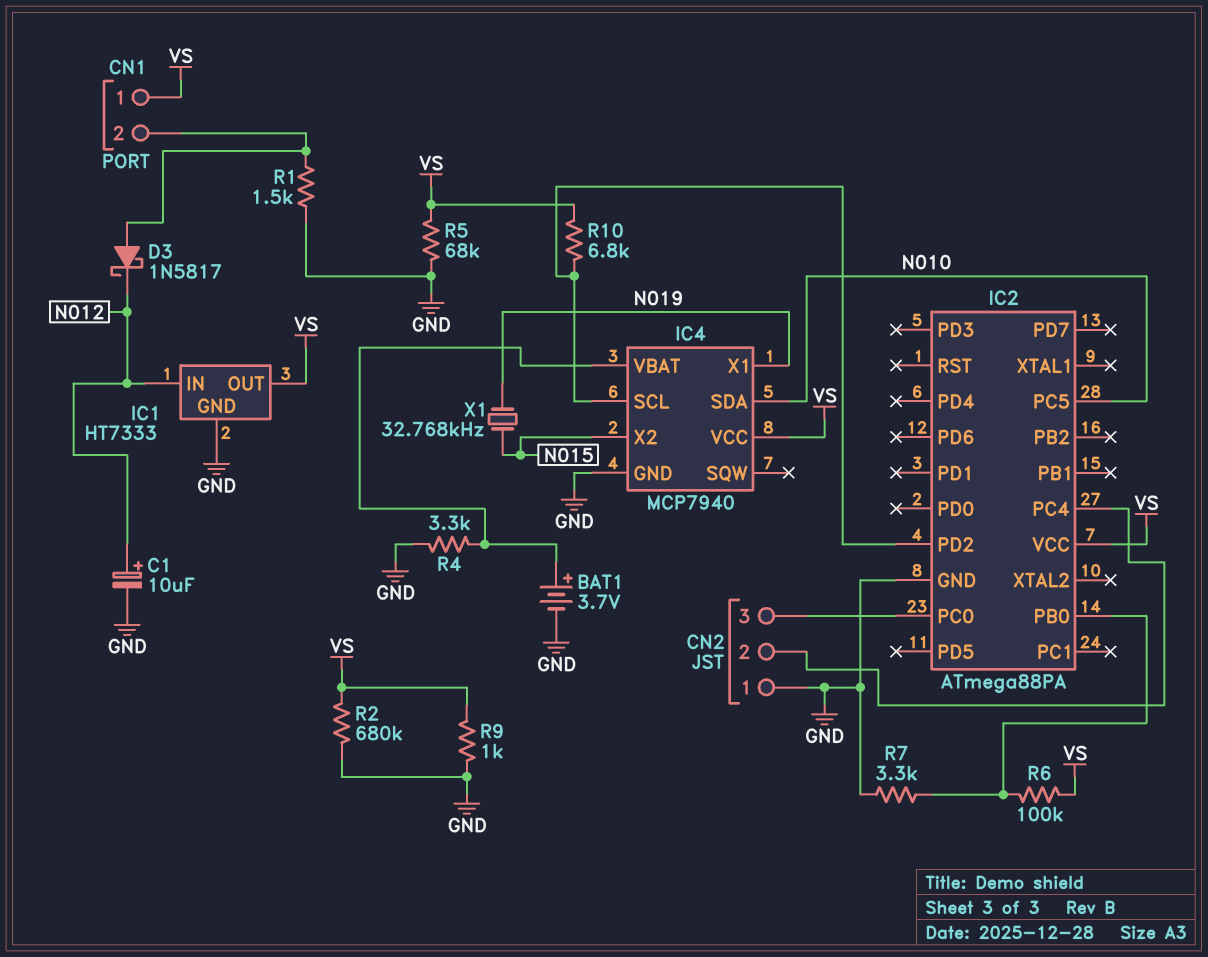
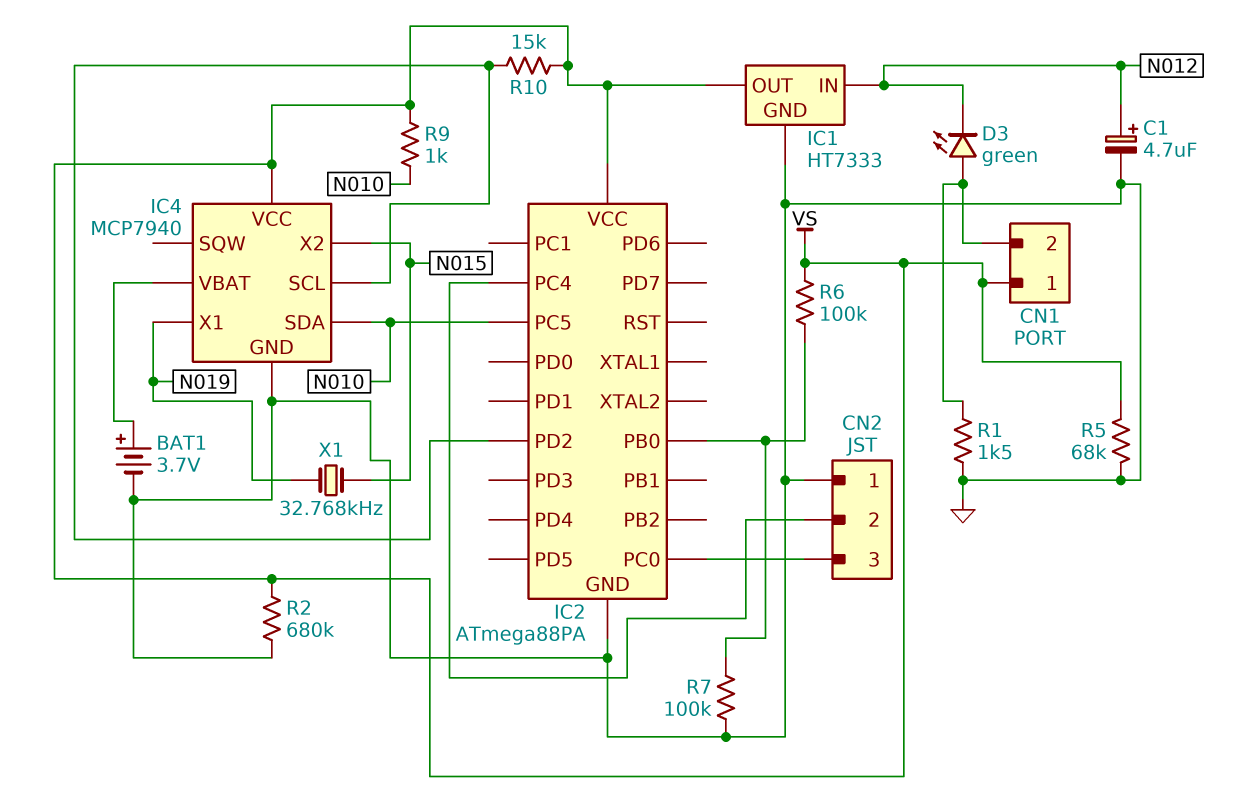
C1: 10uF (plus N012, minus GND) -> 4.7uF (plus N012, minus GND)
D3: schottky 1N5817 (A CN1/2, K N012) -> LED green (A CN1/2, K N012)
R4: 3.3k (GND, IC4/VBAT) -> none
R7: 3.3k (GND, IC2/PB0) -> 100k (GND, IC2/PB0)
R9: 1k (GND, VS) -> 1k (N010, VS)
R10: 6.8k (IC2/PD2, VS) -> 15k (IC2/PD2, VS)

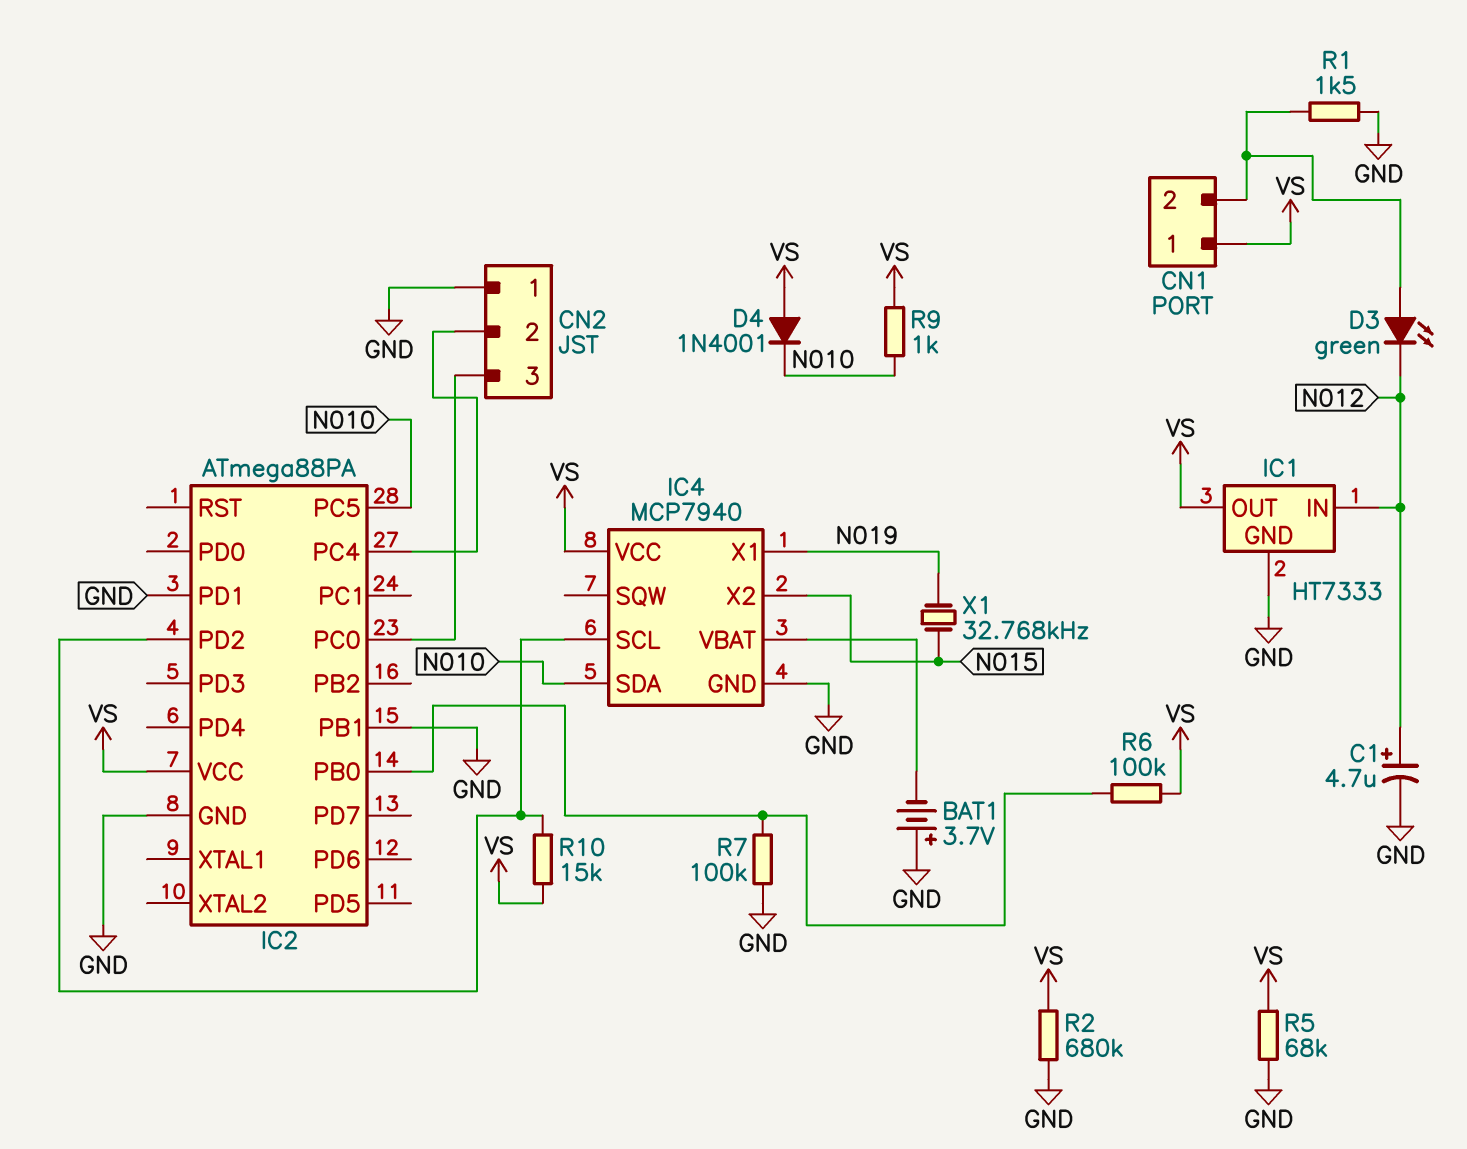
BAT1: 3.7V (plus IC4/VBAT, minus GND) -> 3.7V (plus GND, minus IC4/VBAT)
D4: none -> diode 1N4001 (A VS, K N010)
IC2 pin PB1: none -> GND
IC2 pin PD1: none -> GND

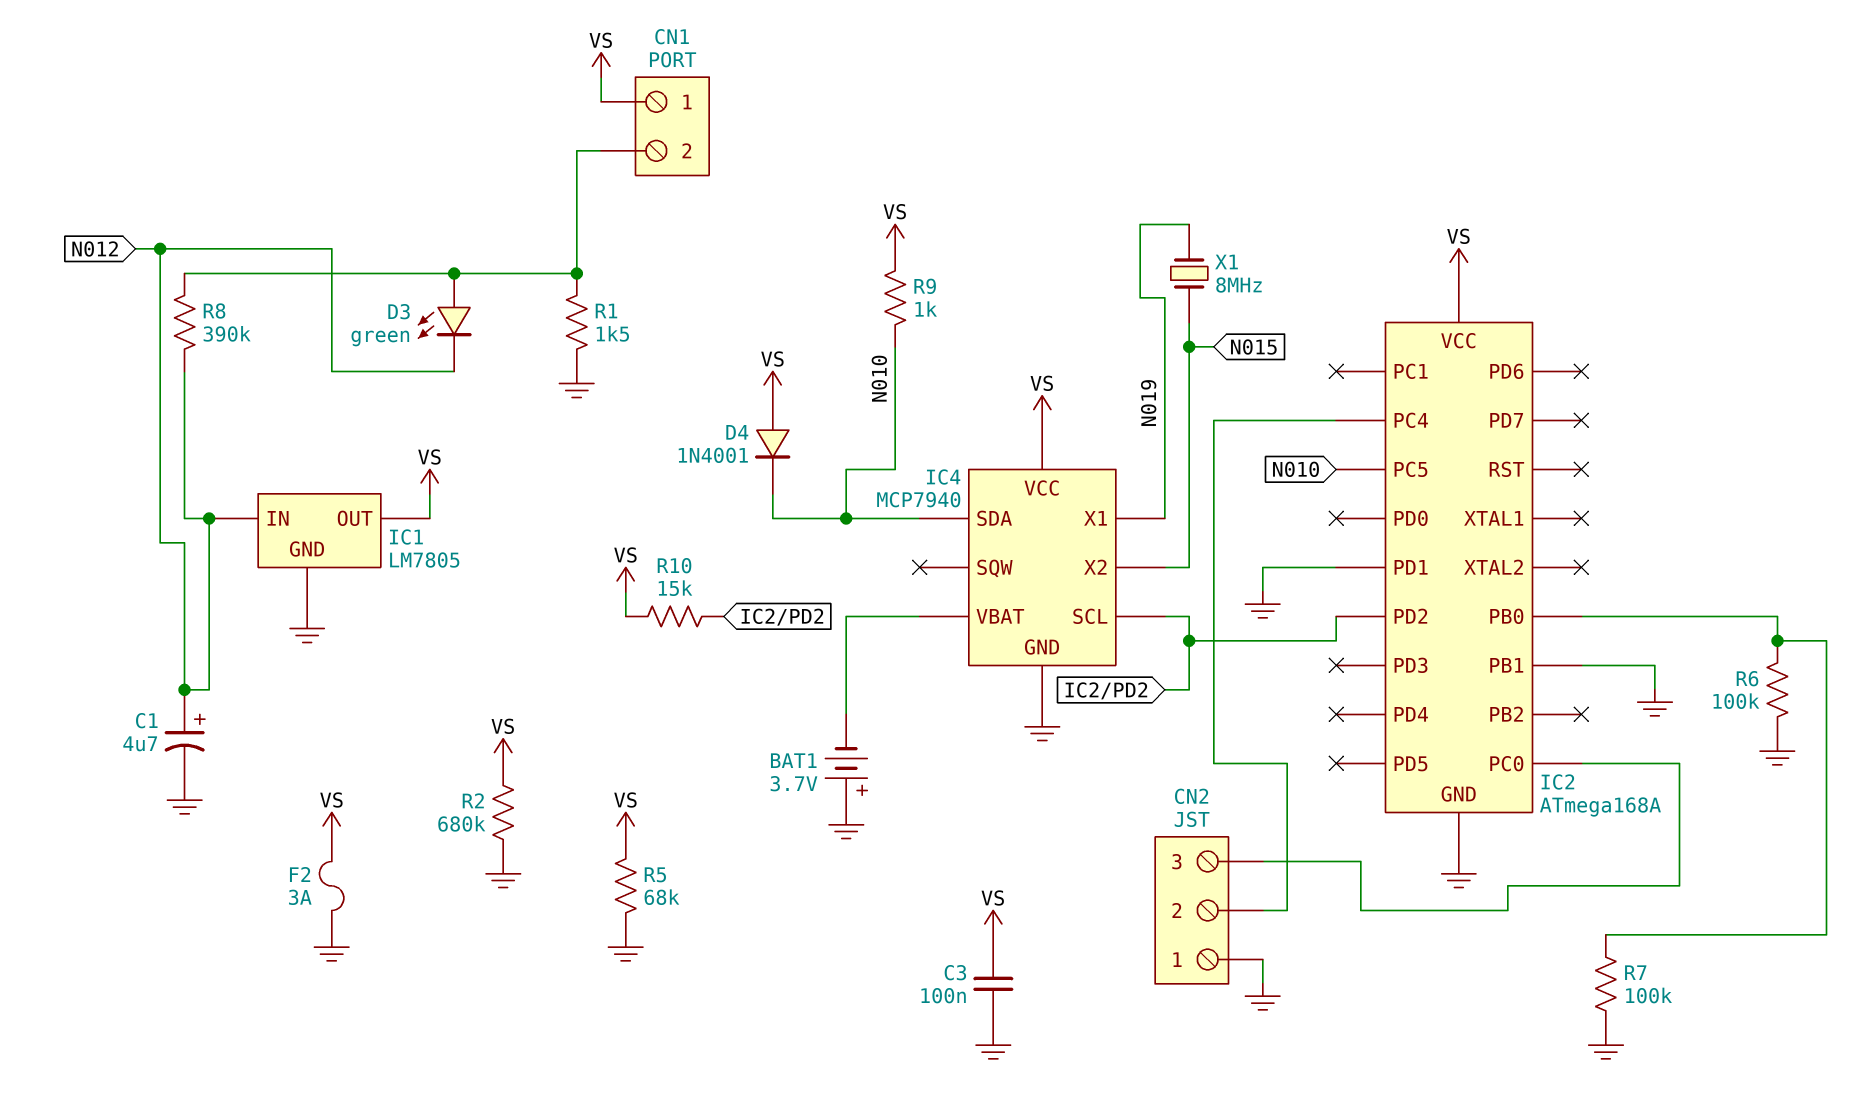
C3: none -> 100nF (GND, VS)
F2: none -> 3A (GND, VS)
IC1: HT7333 -> LM7805
IC2: ATmega88PA -> ATmega168A
R6: 100k (IC2/PB0, VS) -> 100k (GND, IC2/PB0)
R8: none -> 390k (CN1/2, N012)
X1: 32.768kHz (N015, N019) -> 8MHz (N015, N019)

